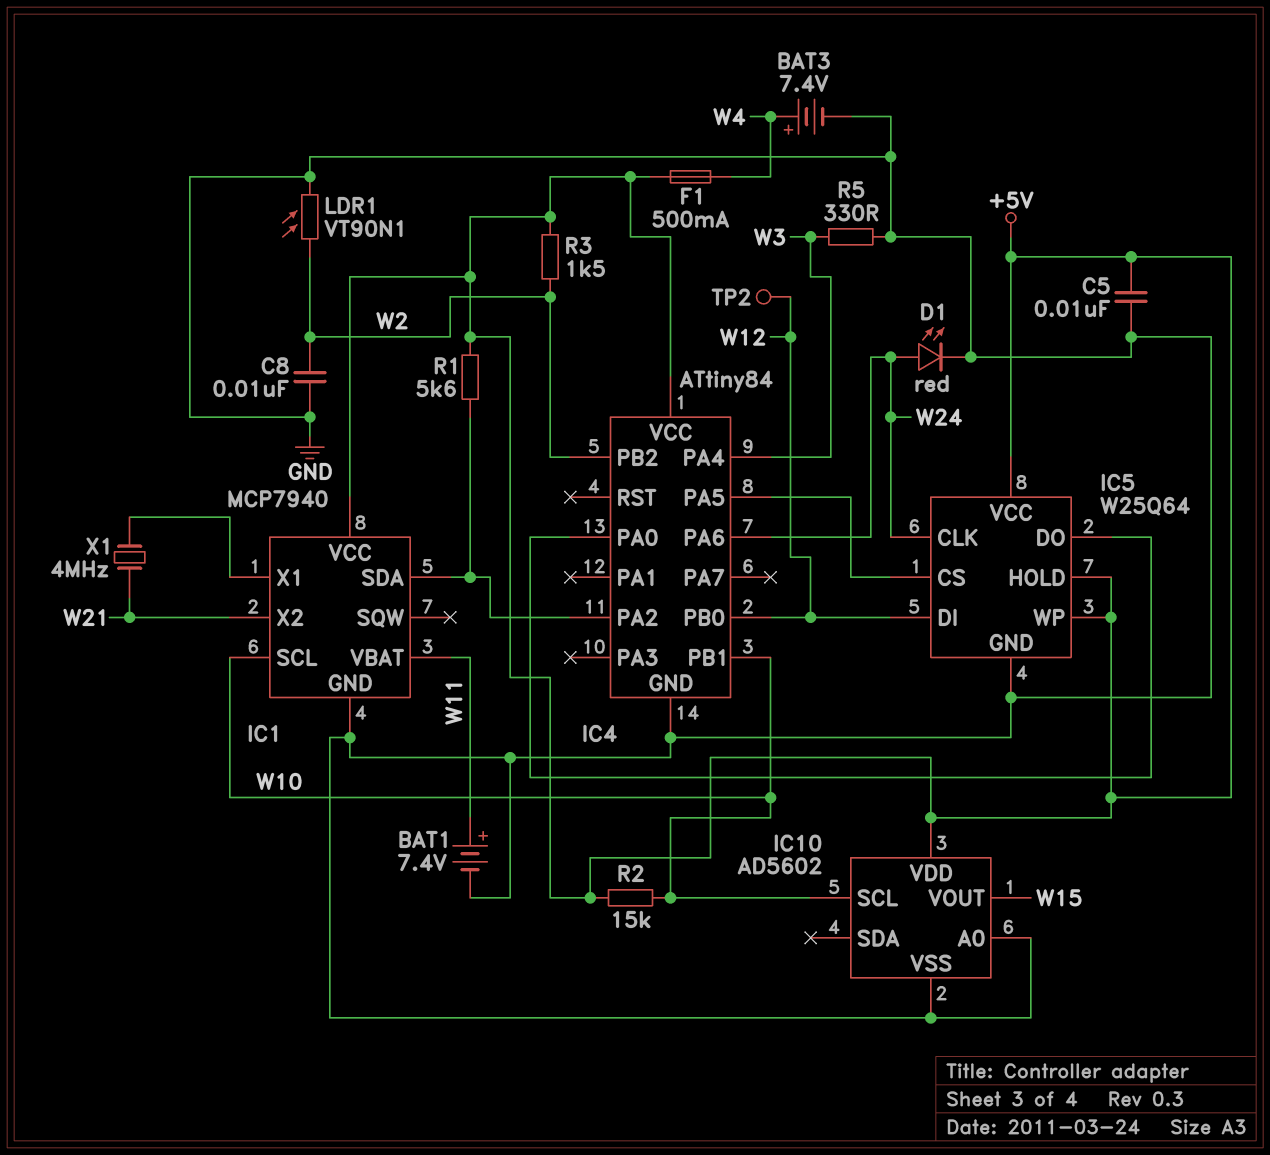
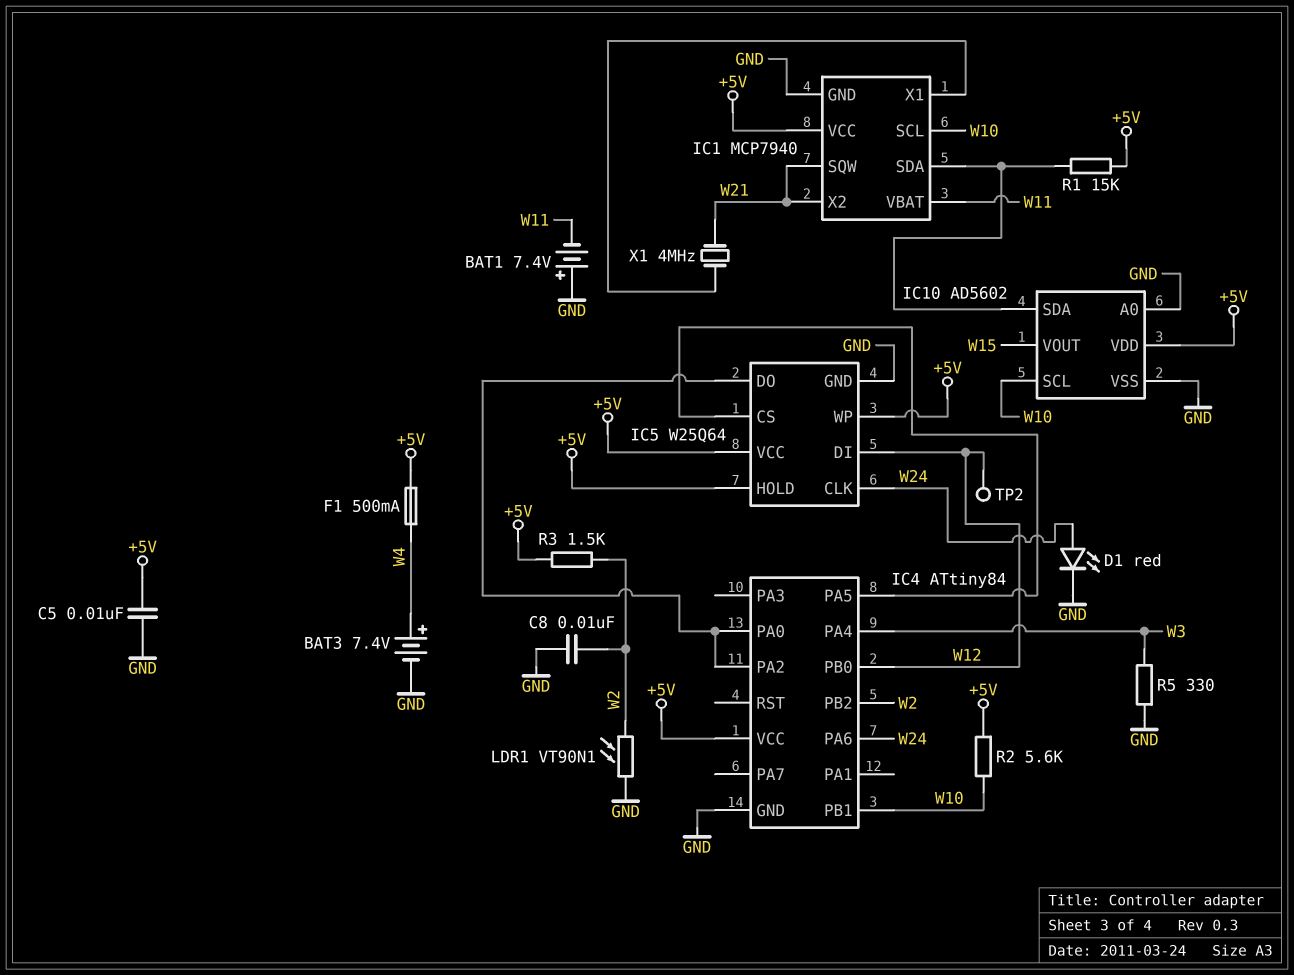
BAT1: 7.4V (plus W11, minus GND) -> 7.4V (plus GND, minus W11)
IC1 pin SQW: none -> W21
IC4 pin PA2: IC1/SDA -> IC4/PA0
IC10 pin SDA: none -> IC1/SDA
R1: 5.6k (+5V, IC1/SDA) -> 15k (+5V, IC1/SDA)
R2: 15k (+5V, W10) -> 5.6k (+5V, W10)

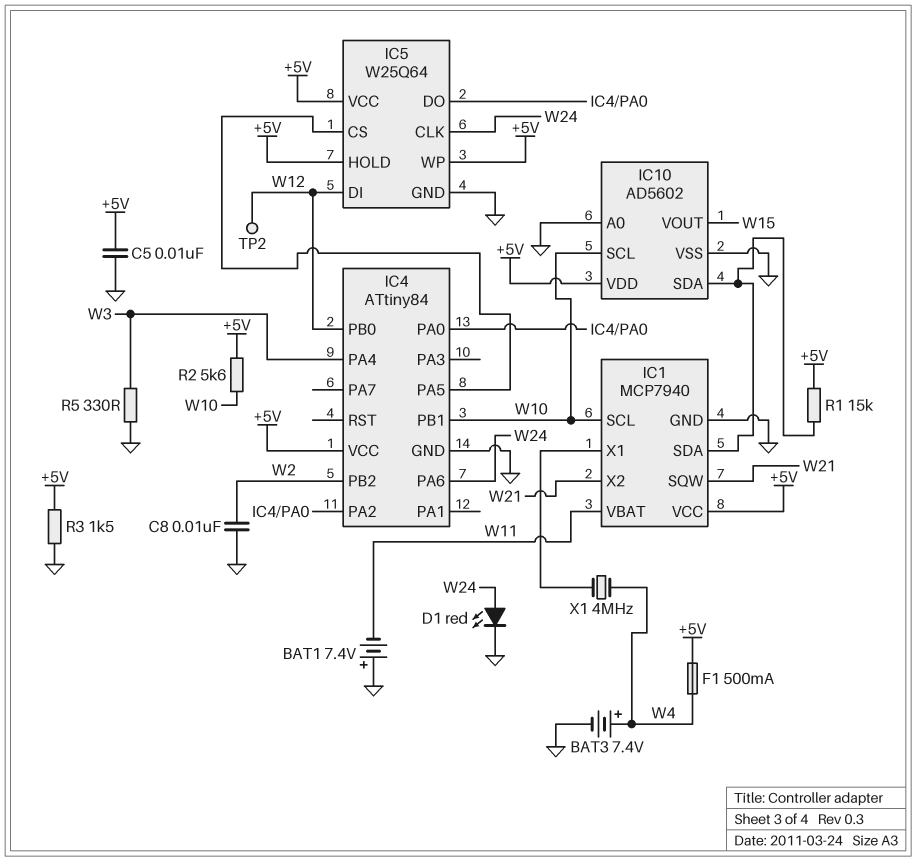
LDR1: VT90N1 (GND, W2) -> none
R3: 1.5k (+5V, W2) -> 1.5k (+5V, GND)
X1: 4MHz (IC1/X1, W21) -> 4MHz (IC1/X1, W4)

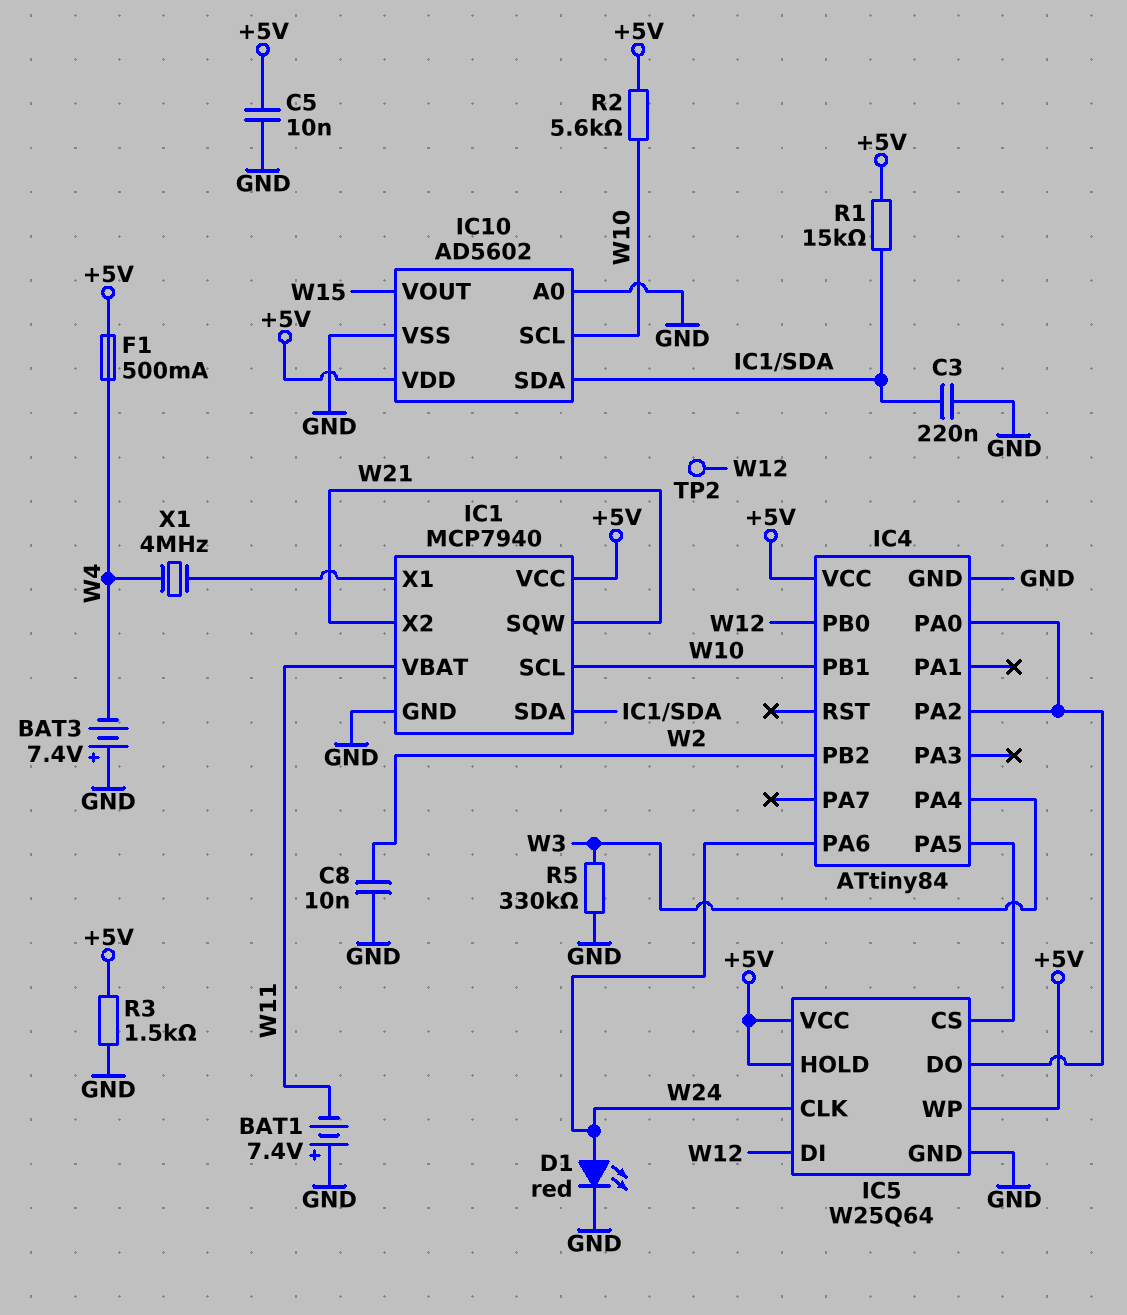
BAT3: 7.4V (plus W4, minus GND) -> 7.4V (plus GND, minus W4)
C3: none -> 220nF (GND, IC1/SDA)
R5: 330 (GND, W3) -> 330k (GND, W3)

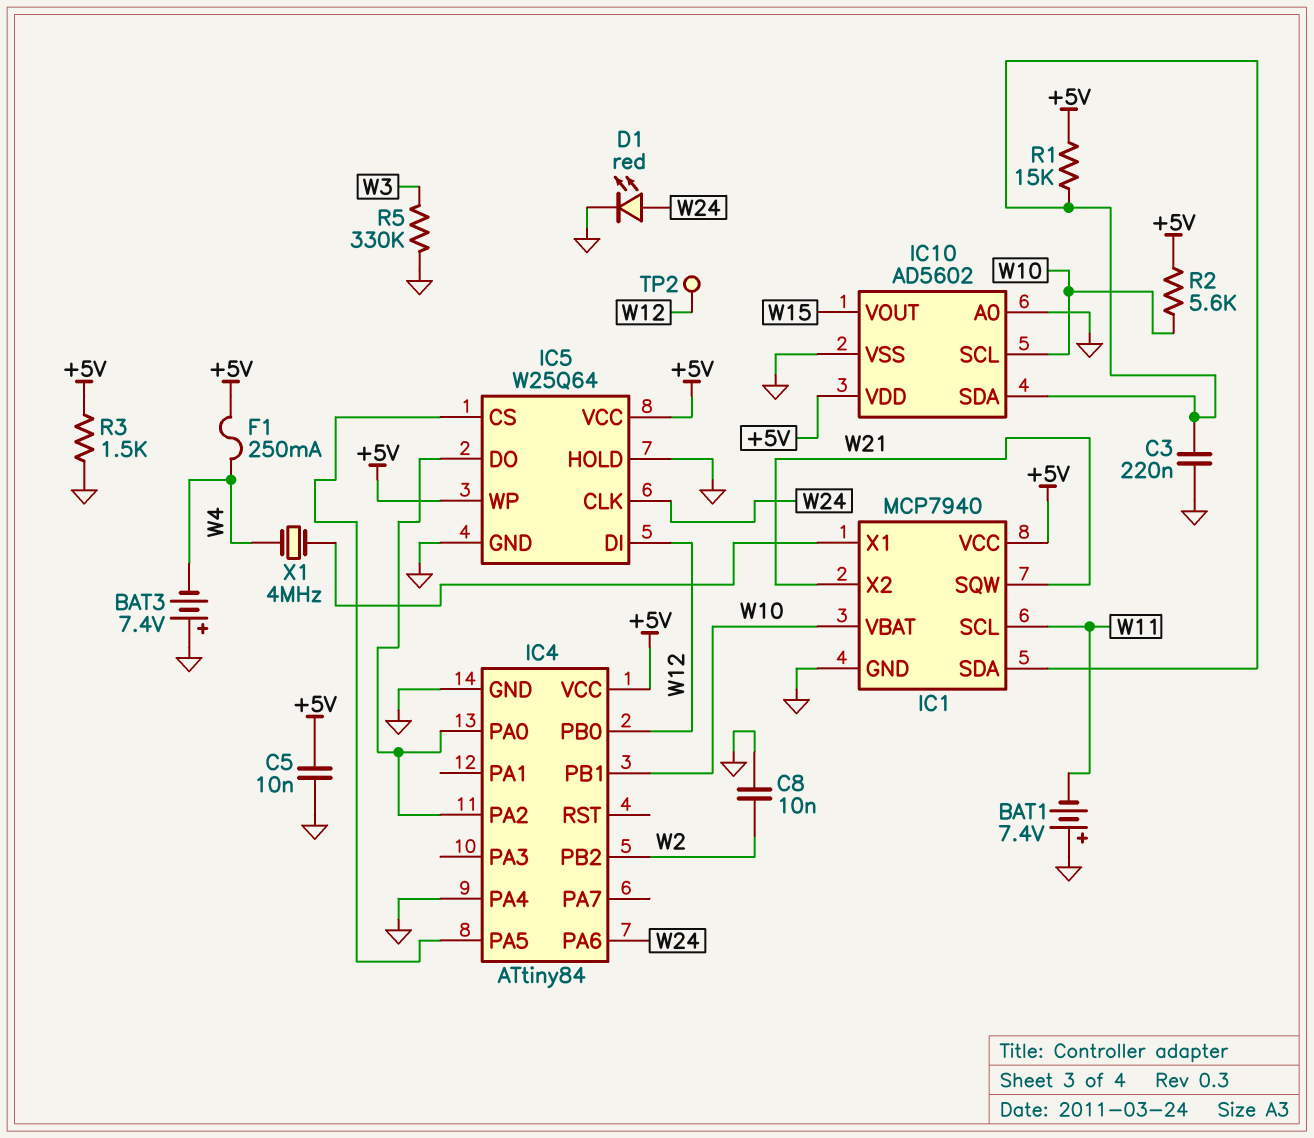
F1: 500mA (+5V, W4) -> 250mA (+5V, W4)
IC1 pin SCL: W10 -> W11
IC1 pin VBAT: W11 -> W10
IC4 pin PA4: W3 -> GND
IC5 pin HOLD: +5V -> GND

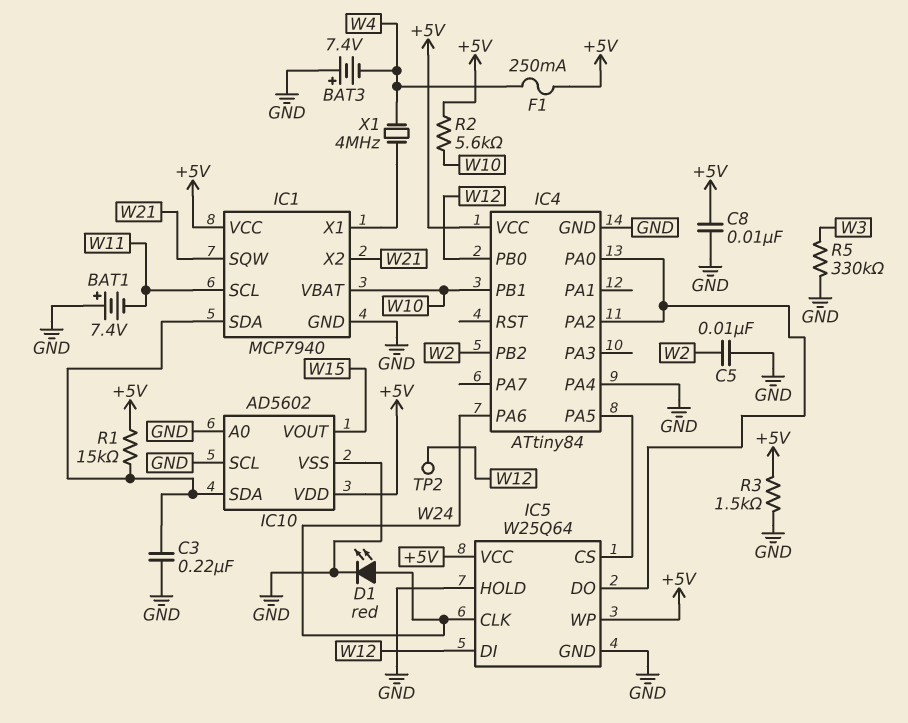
C5: 10nF (+5V, GND) -> 10nF (GND, W2)
C8: 10nF (GND, W2) -> 10nF (+5V, GND)
IC10 pin SCL: W10 -> GND

